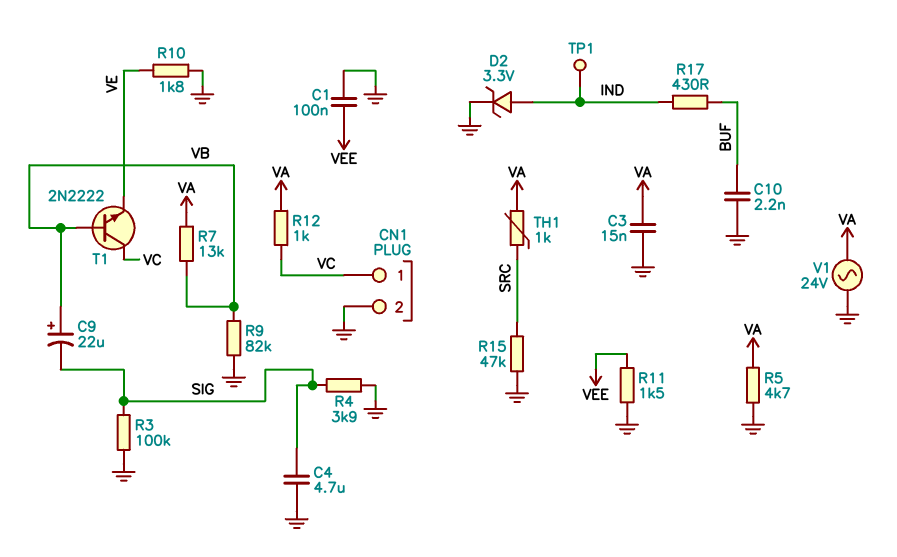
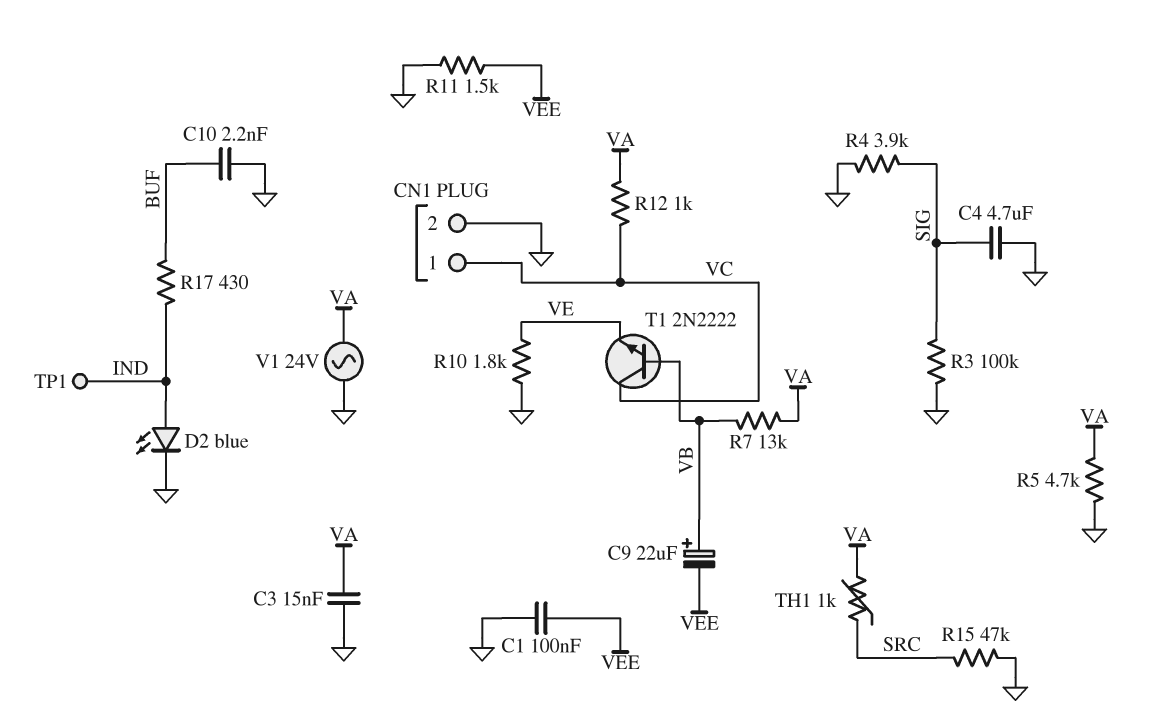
C9: 22uF (plus VB, minus SIG) -> 22uF (plus VB, minus VEE)
D2: zener 3.3V (A IND, K GND) -> LED blue (A IND, K GND)
R9: 82k (GND, VB) -> none

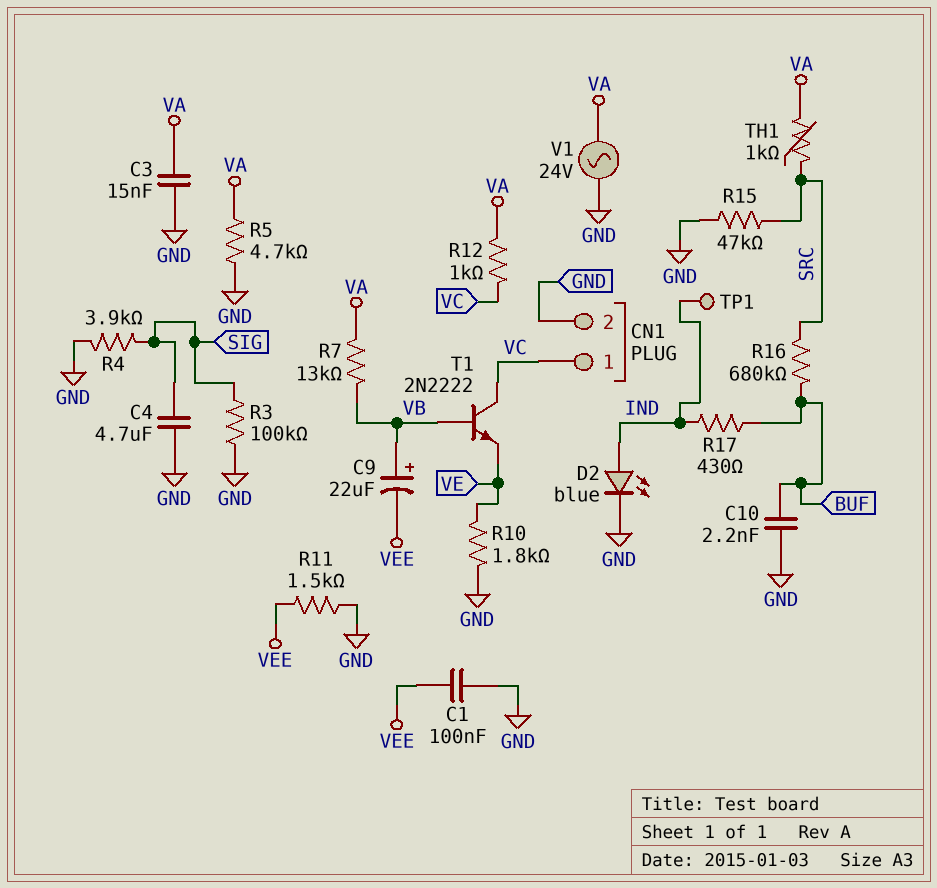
R16: none -> 680k (BUF, SRC)

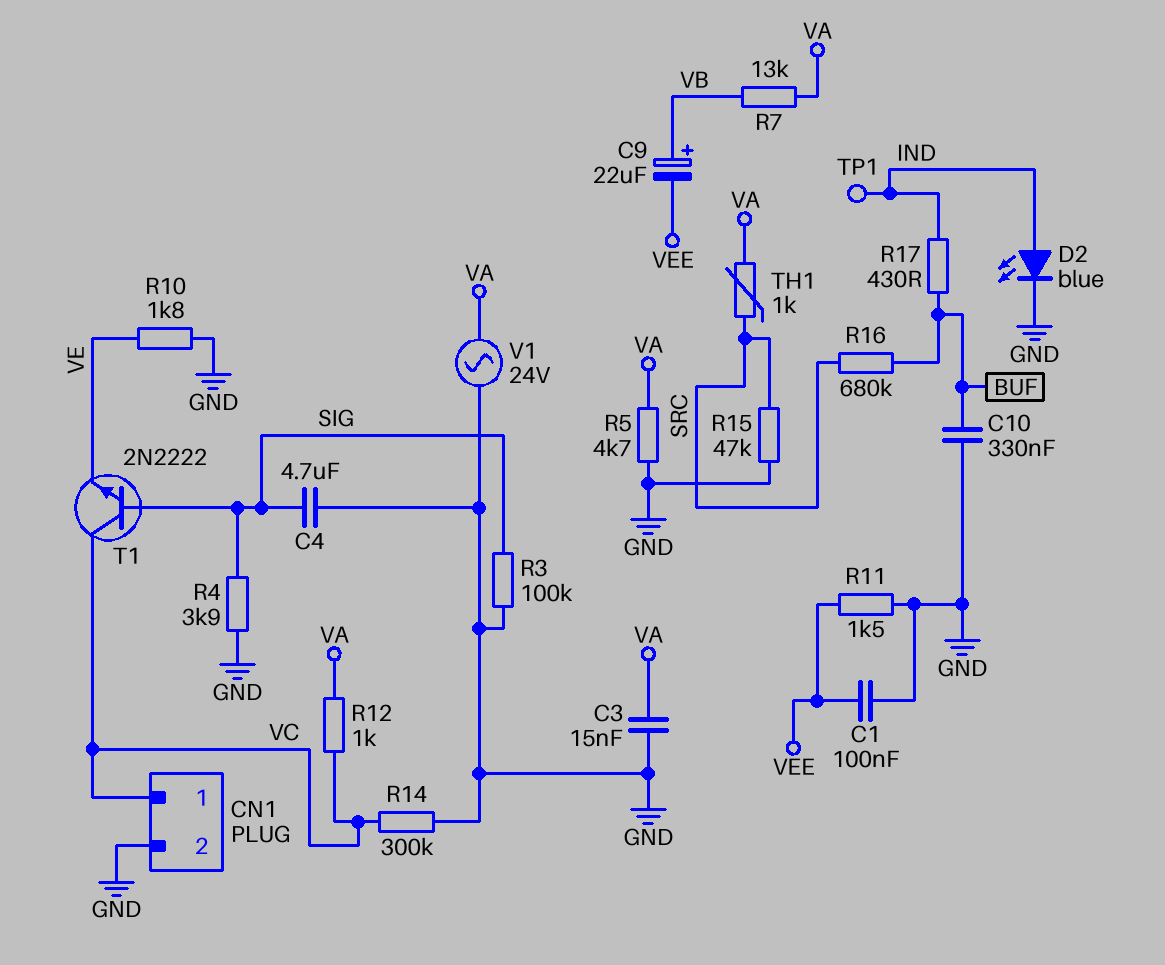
C10: 2.2nF (BUF, GND) -> 330nF (BUF, GND)
R14: none -> 300k (GND, VC)
T1: NPN 2N2222 (B VB, C VC, E VE) -> NPN 2N2222 (B SIG, C VC, E VE)

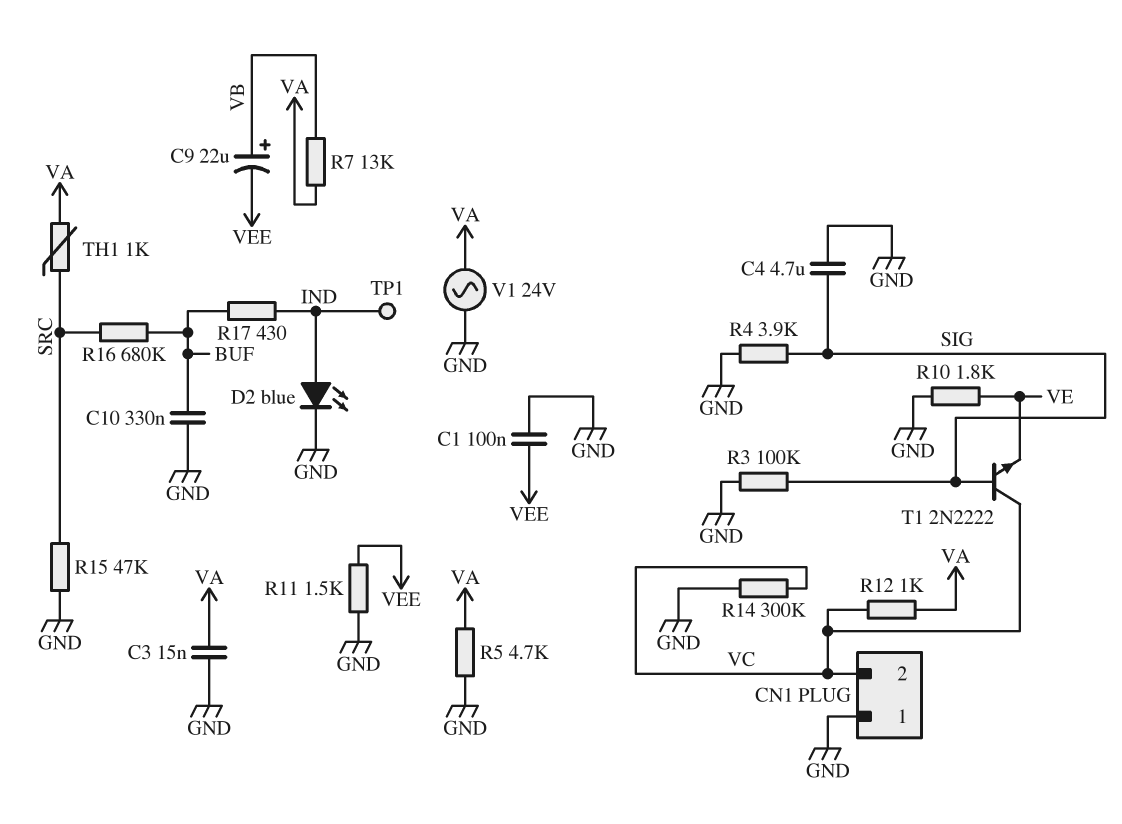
CN1 pin 1: VC -> GND
CN1 pin 2: GND -> VC

